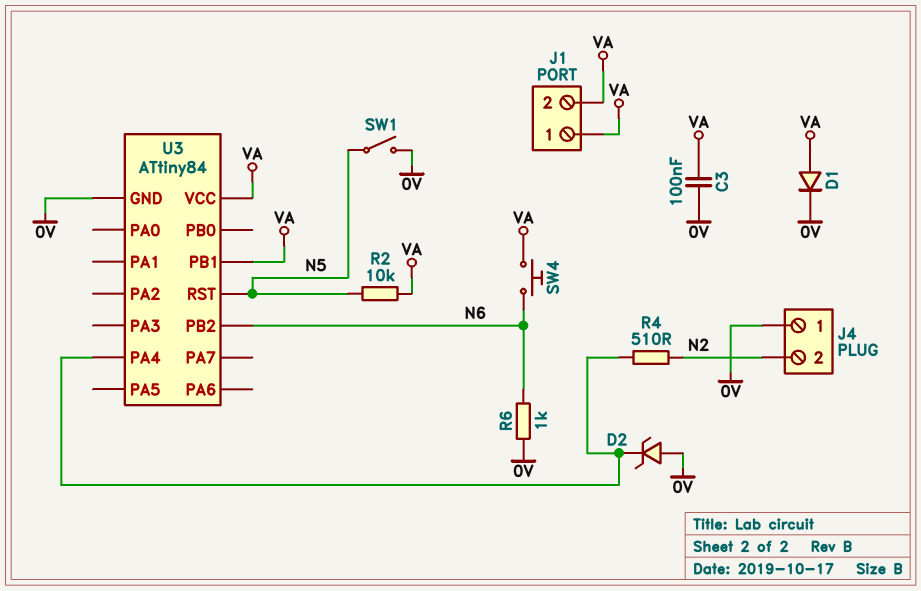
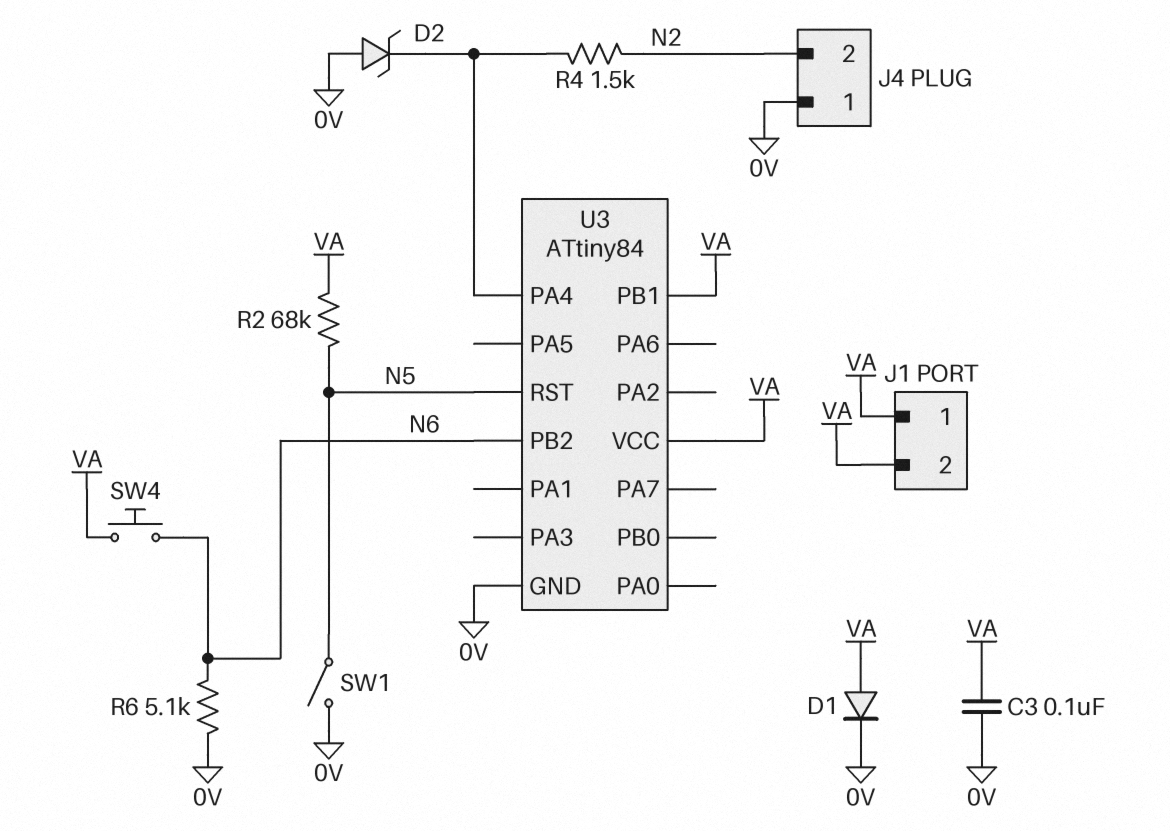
R2: 10k (N5, VA) -> 68k (N5, VA)
R4: 510 (N2, U3/PA4) -> 1.5k (N2, U3/PA4)
R6: 1k (0V, N6) -> 5.1k (0V, N6)

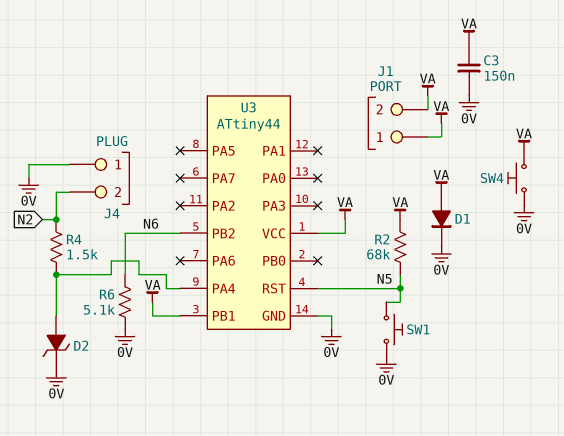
C3: 100nF (0V, VA) -> 150nF (0V, VA)
D2: zener (A 0V, K U3/PA4) -> zener (A U3/PA4, K 0V)
SW1: switch (0V, N5) -> button (0V, N5)
SW4: button (N6, VA) -> button (0V, VA)
U3: ATtiny84 -> ATtiny44

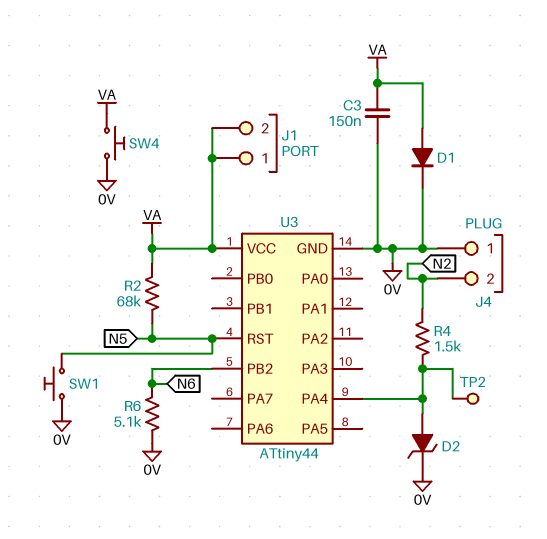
TP2: none -> test point (U3/PA4)
U3 pin PB1: VA -> none

